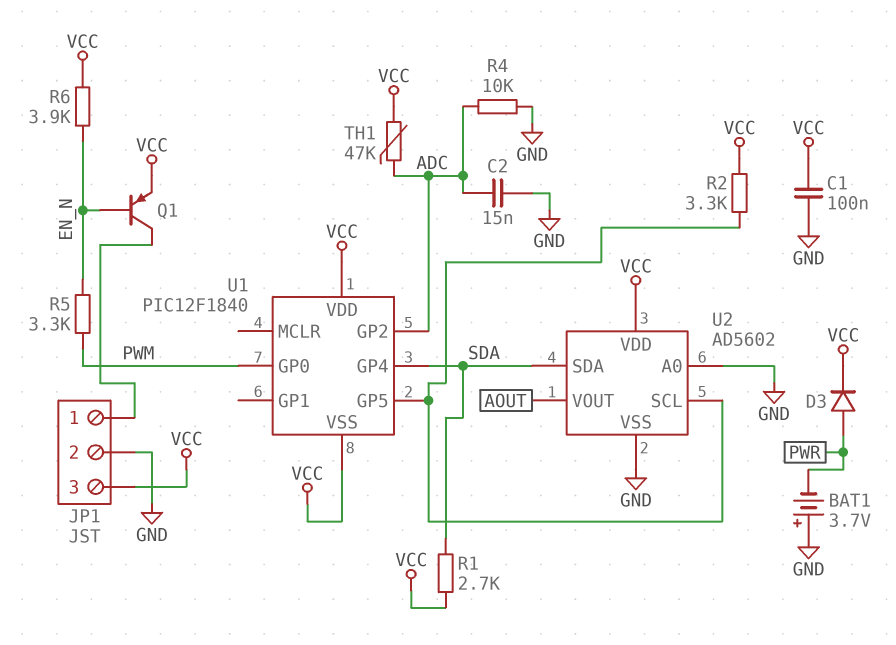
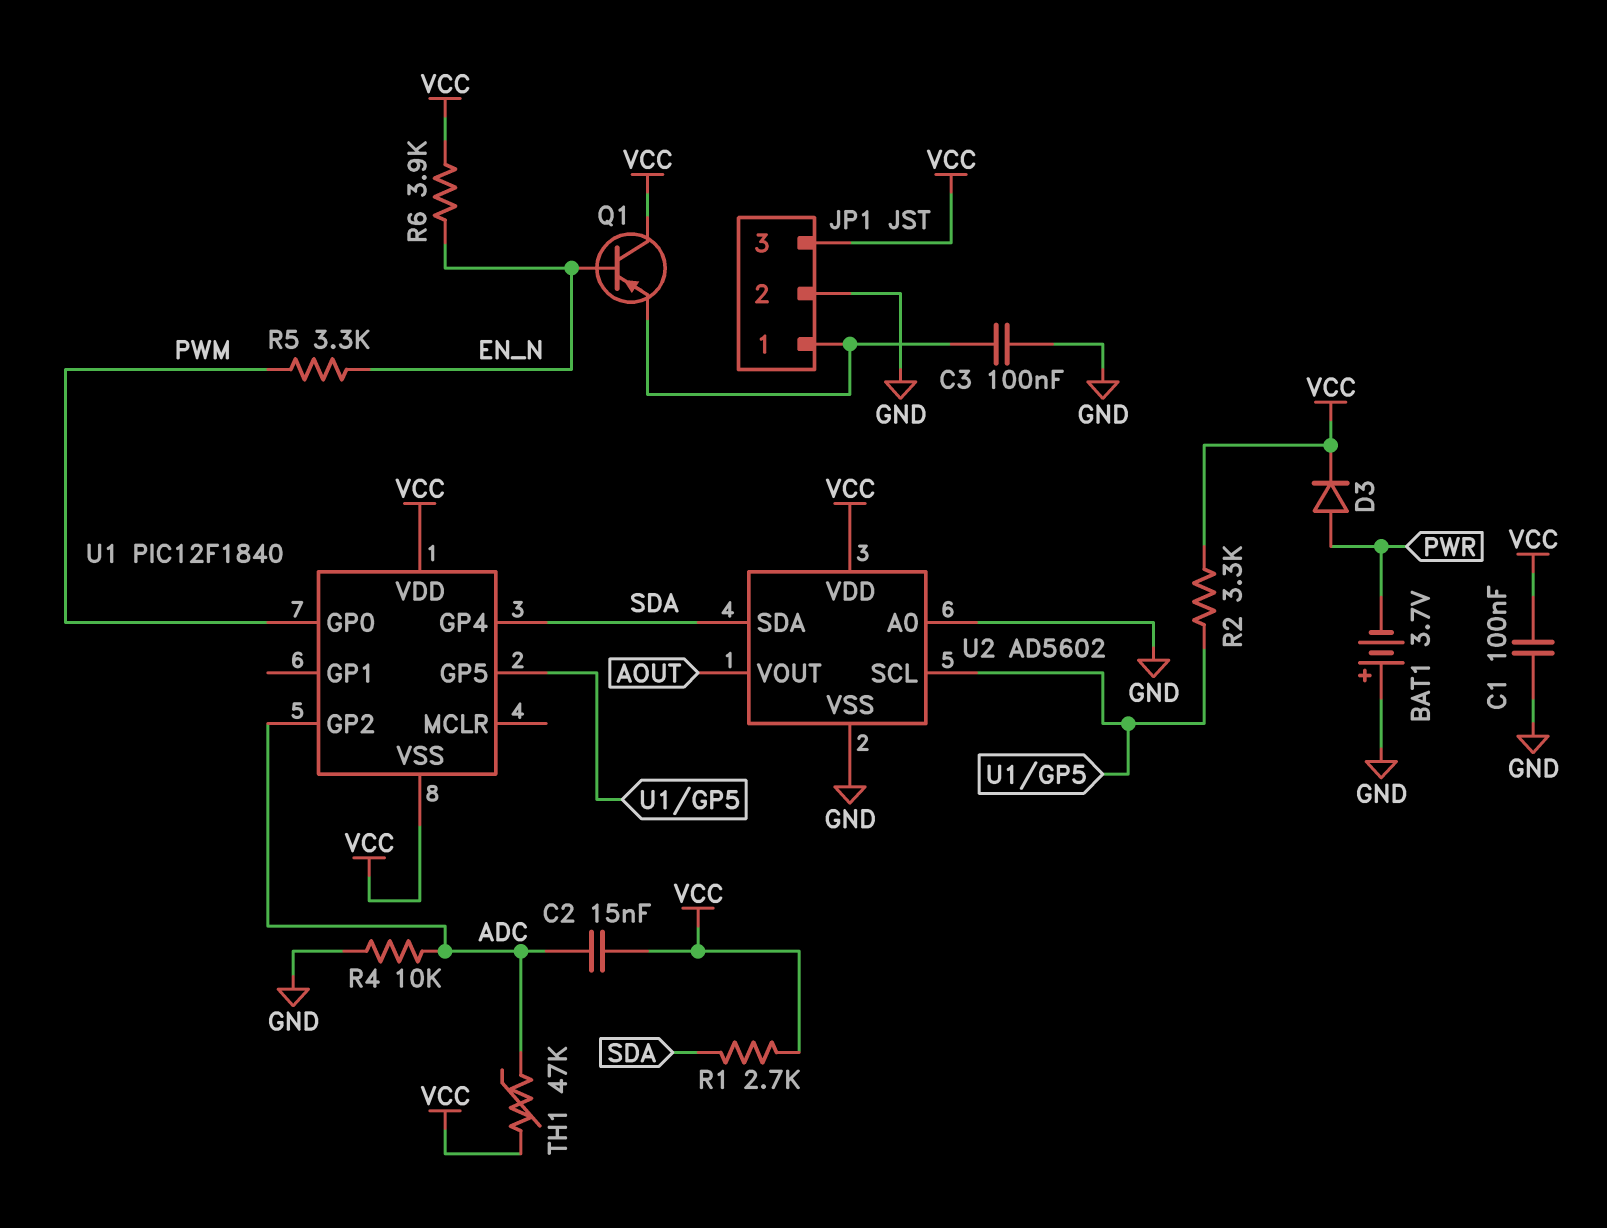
C2: 15nF (ADC, GND) -> 15nF (ADC, VCC)
C3: none -> 100nF (GND, JP1/1)
Q1: PNP (B EN_N, C JP1/1, E VCC) -> PNP (B EN_N, C VCC, E JP1/1)

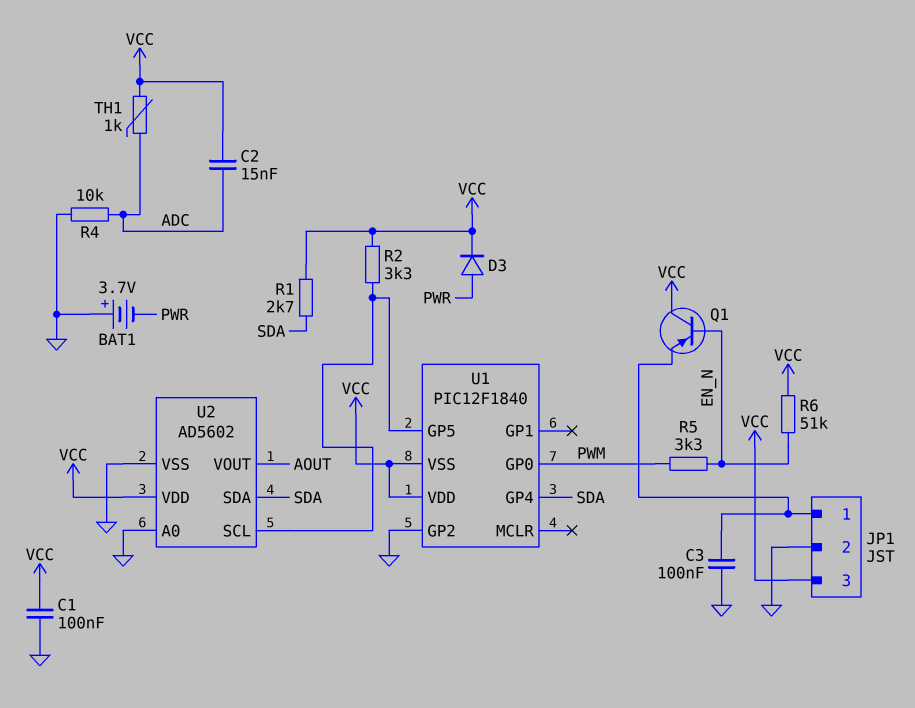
R6: 3.9k (EN_N, VCC) -> 51k (EN_N, VCC)
TH1: 47k (ADC, VCC) -> 1k (ADC, VCC)
U1 pin GP2: ADC -> GND

